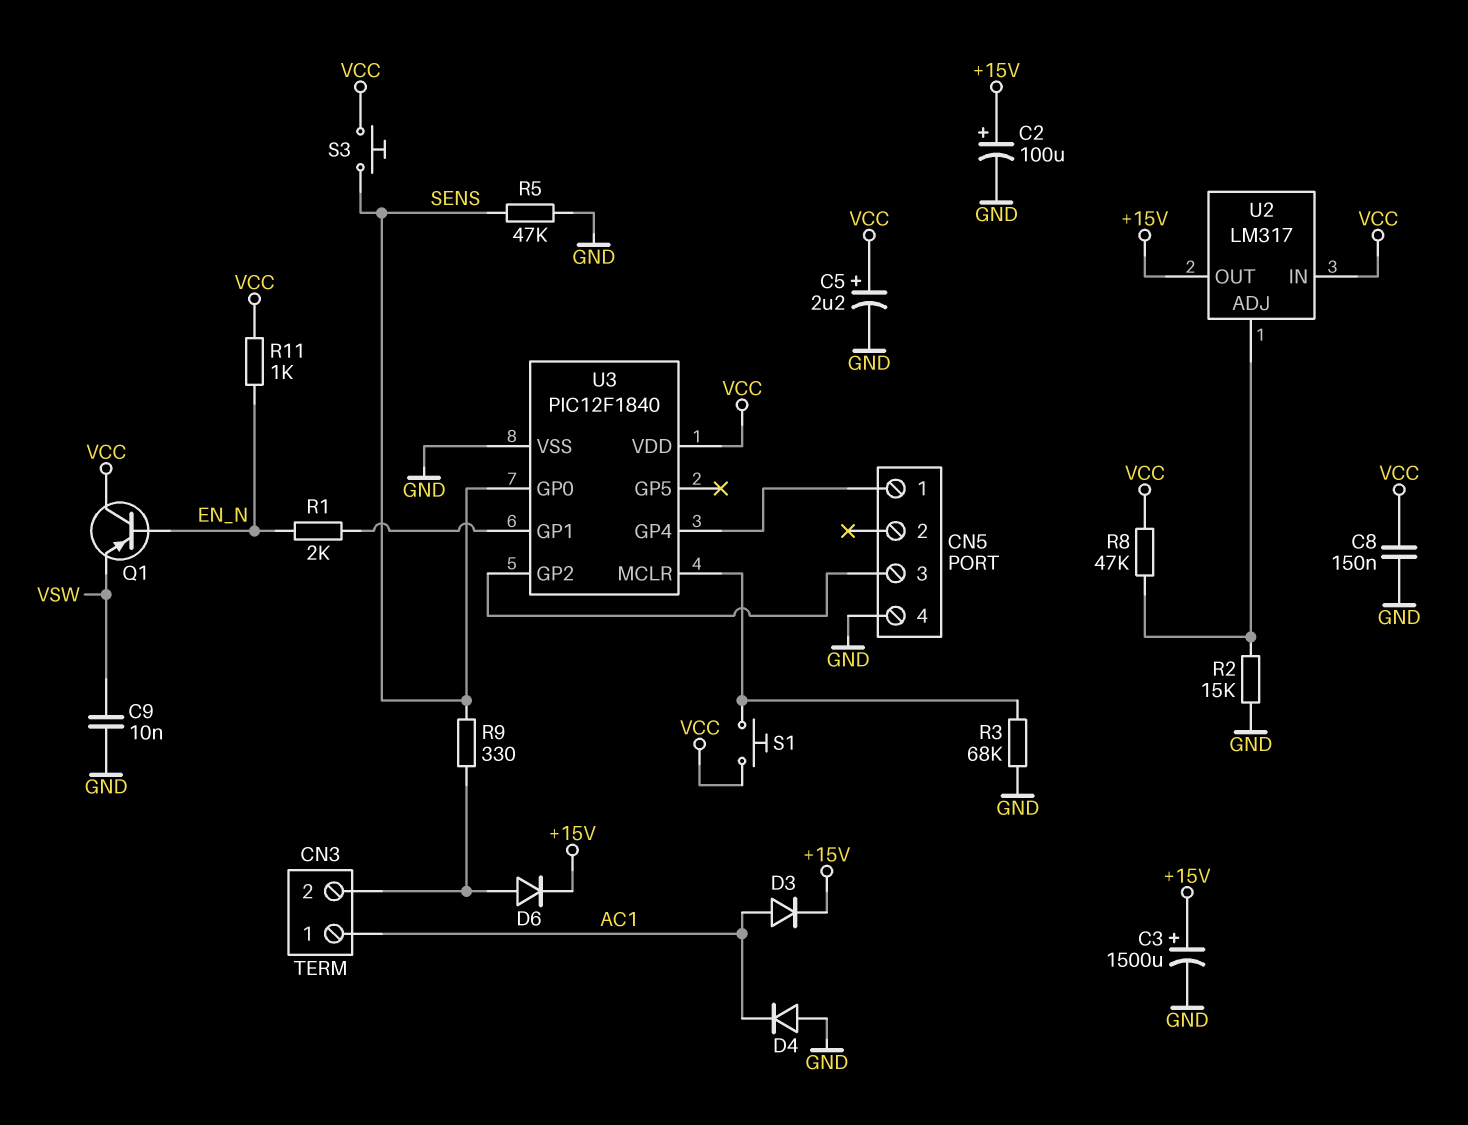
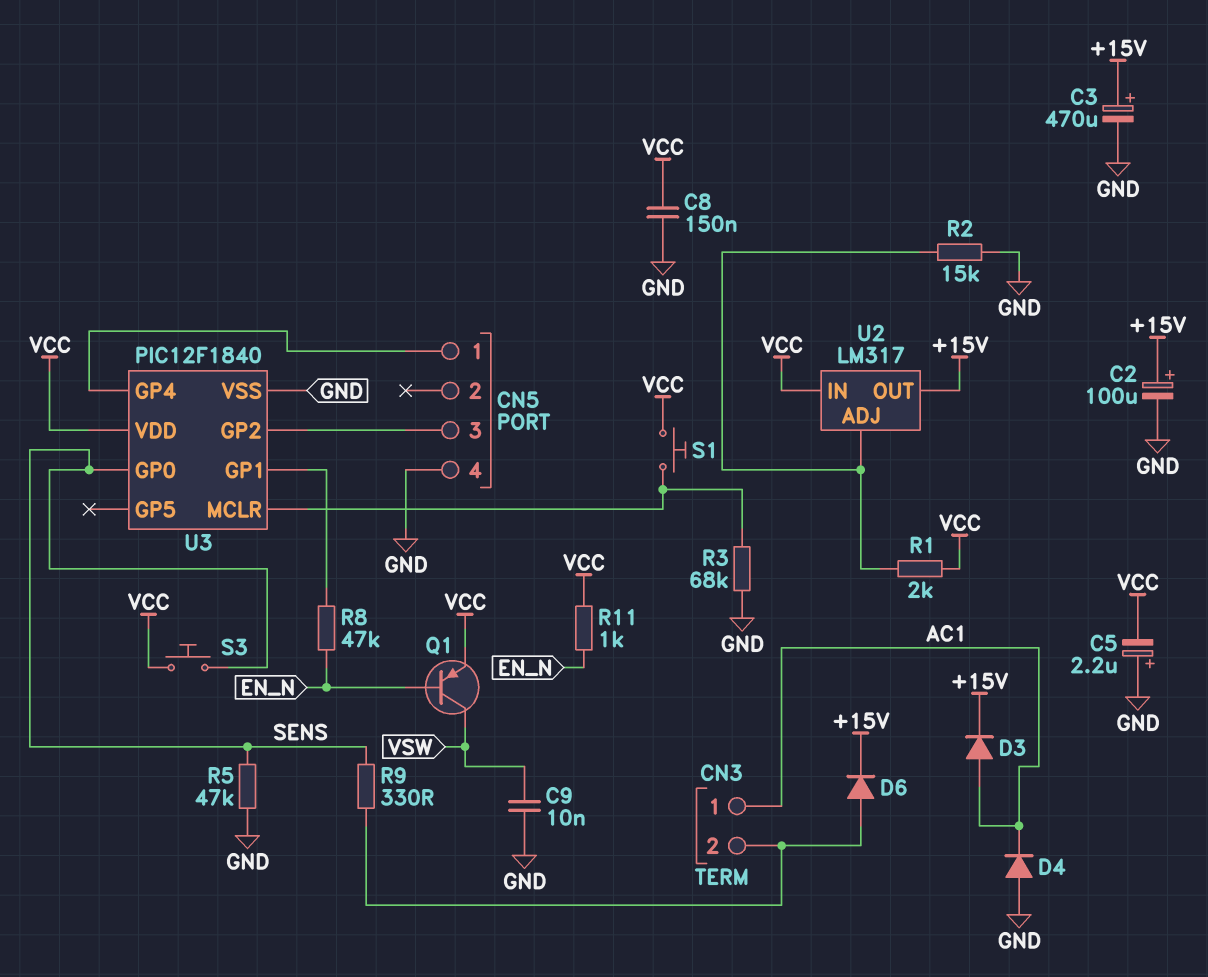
C3: 1500uF (plus +15V, minus GND) -> 470uF (plus +15V, minus GND)
C5: 2.2uF (plus VCC, minus GND) -> 2.2uF (plus GND, minus VCC)
Q1: PNP (B EN_N, C VCC, E VSW) -> PNP (B EN_N, C VSW, E VCC)
R1: 2k (EN_N, U3/GP1) -> 2k (U2/ADJ, VCC)
R8: 47k (U2/ADJ, VCC) -> 47k (EN_N, U3/GP1)

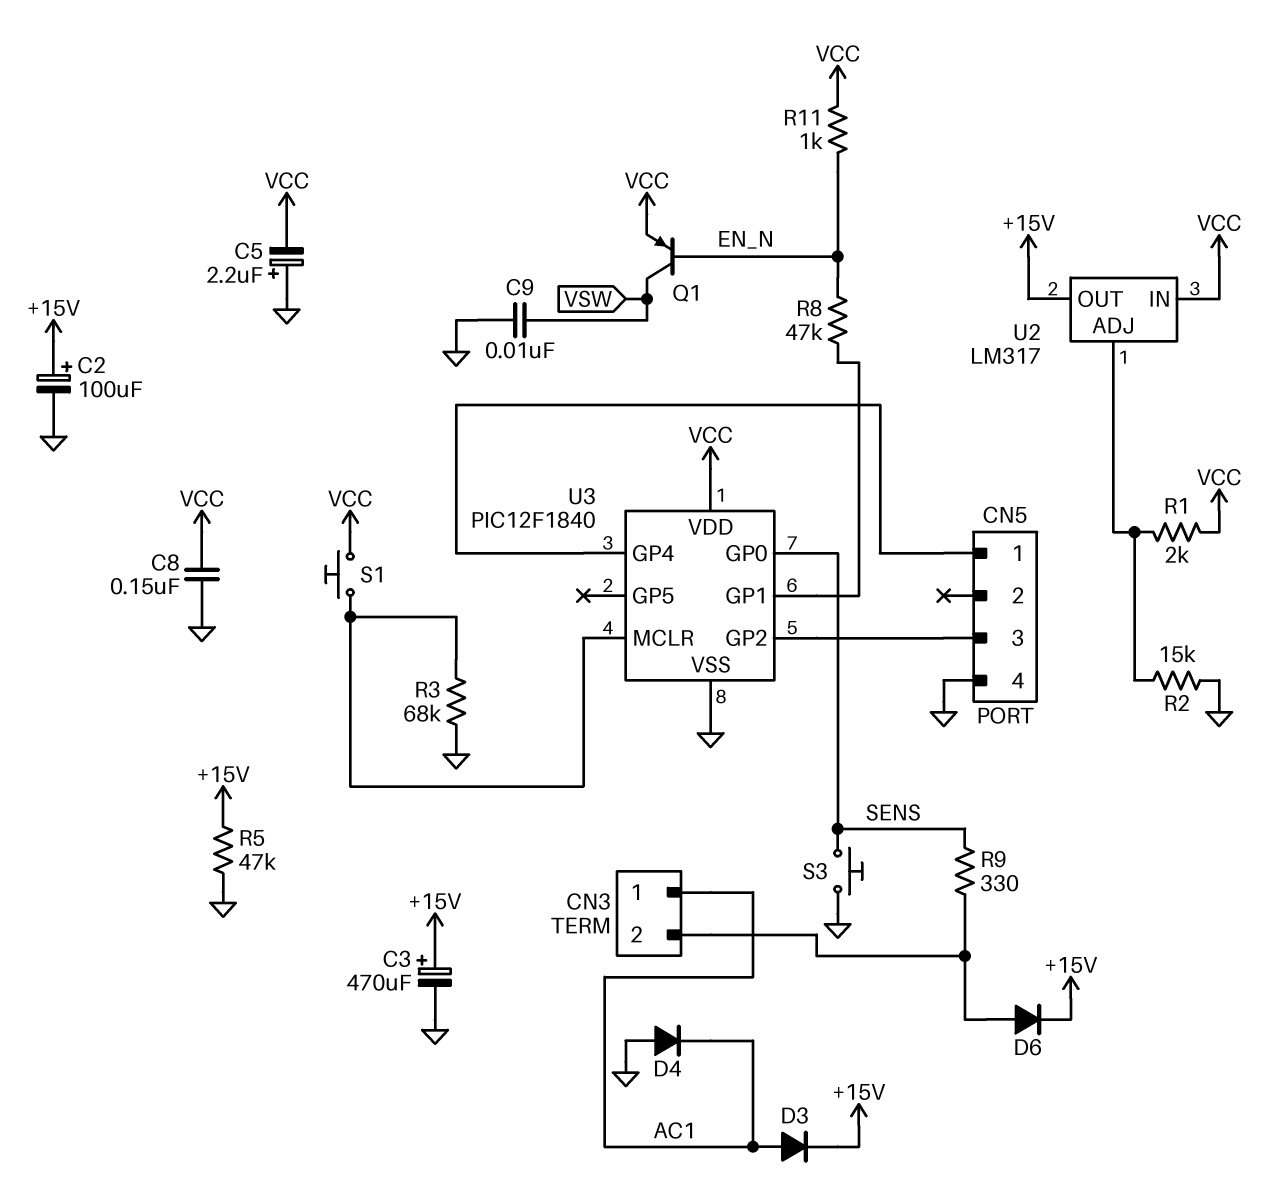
R5: 47k (GND, SENS) -> 47k (+15V, GND)
S3: button (SENS, VCC) -> button (GND, SENS)

